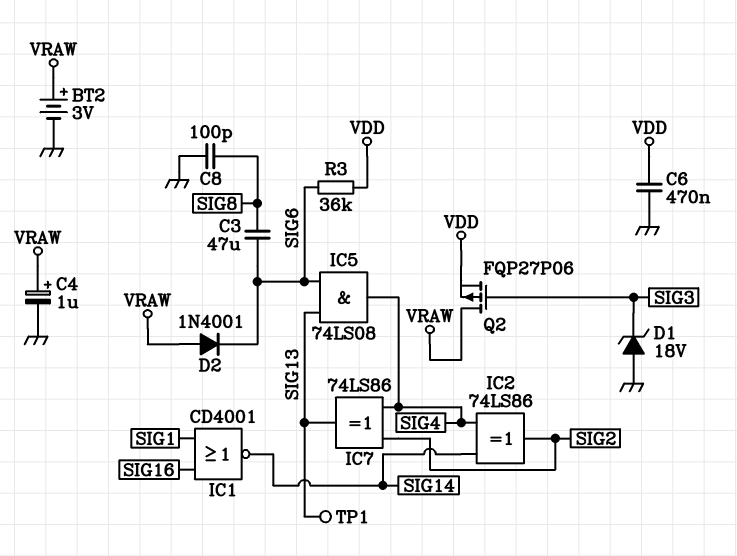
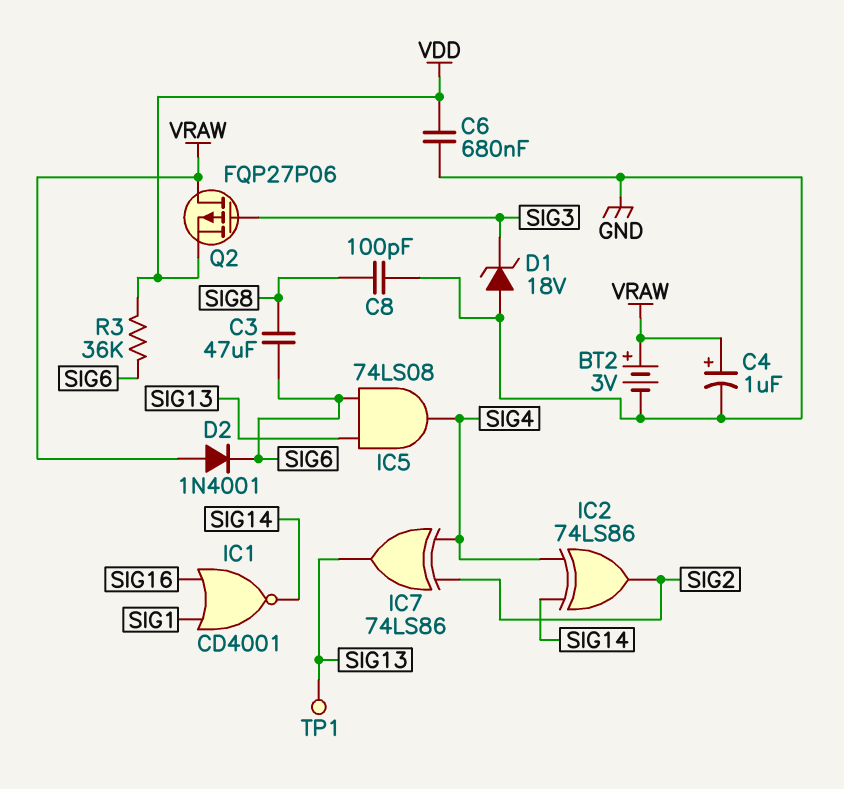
C6: 470nF (GND, VDD) -> 680nF (GND, VDD)

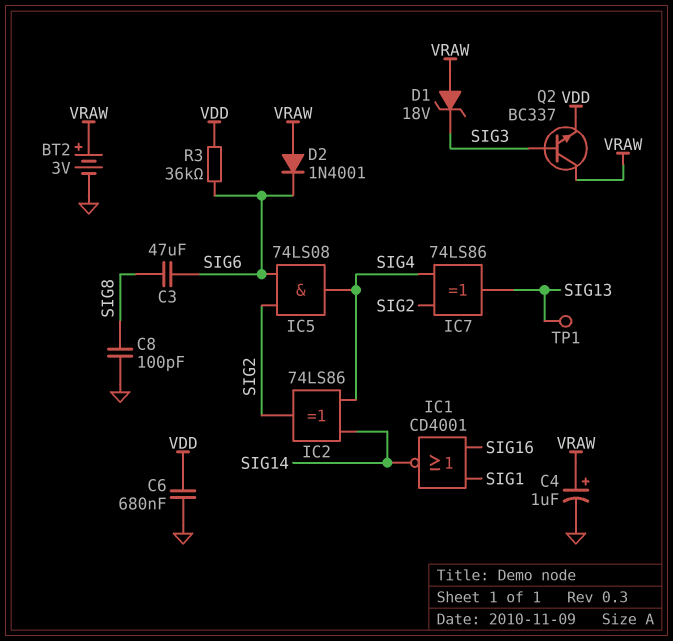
D1: zener 18V (A GND, K SIG3) -> zener 18V (A VRAW, K SIG3)
IC5: AND 74LS08 (in SIG6, in SIG13, out SIG4) -> AND 74LS08 (in SIG2, in SIG6, out SIG4)
Q2: PMOS FQP27P06 (G SIG3, D VRAW, S VDD) -> NPN BC337 (B SIG3, C VRAW, E VDD)

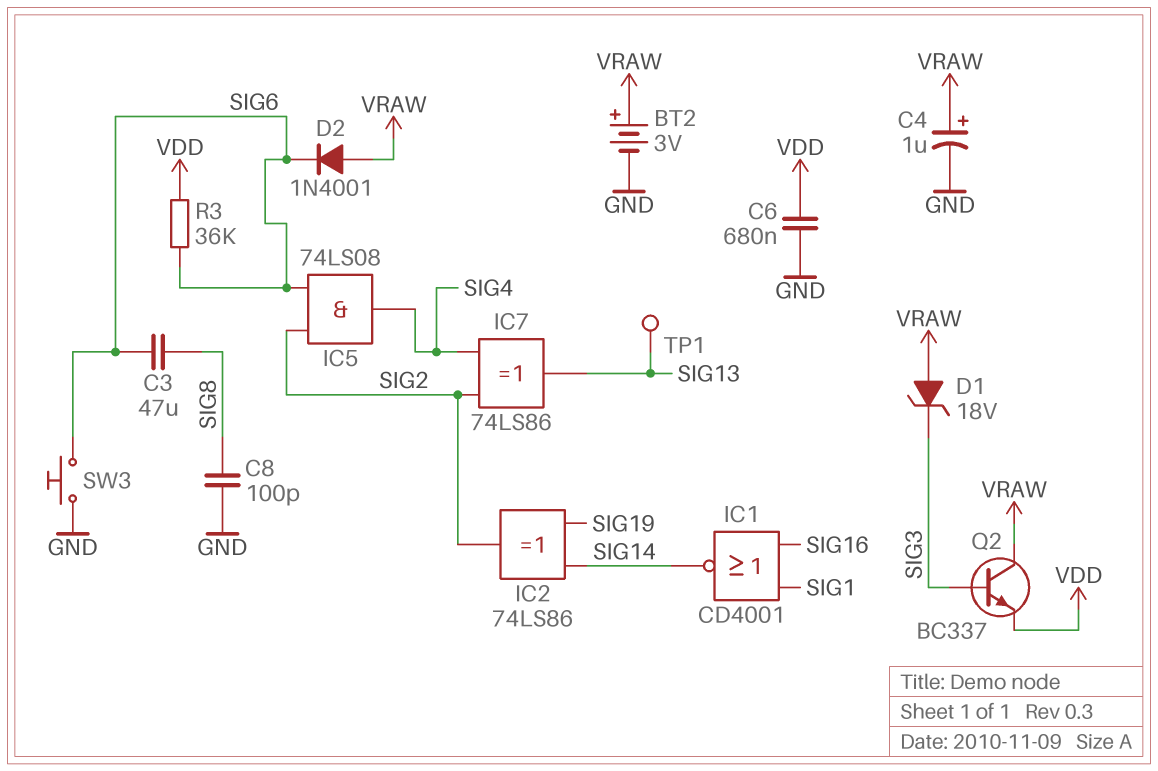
IC2: XOR 74LS86 (in SIG4, in SIG14, out SIG2) -> XOR 74LS86 (in SIG14, in SIG19, out SIG2)
SW3: none -> button (GND, SIG6)

